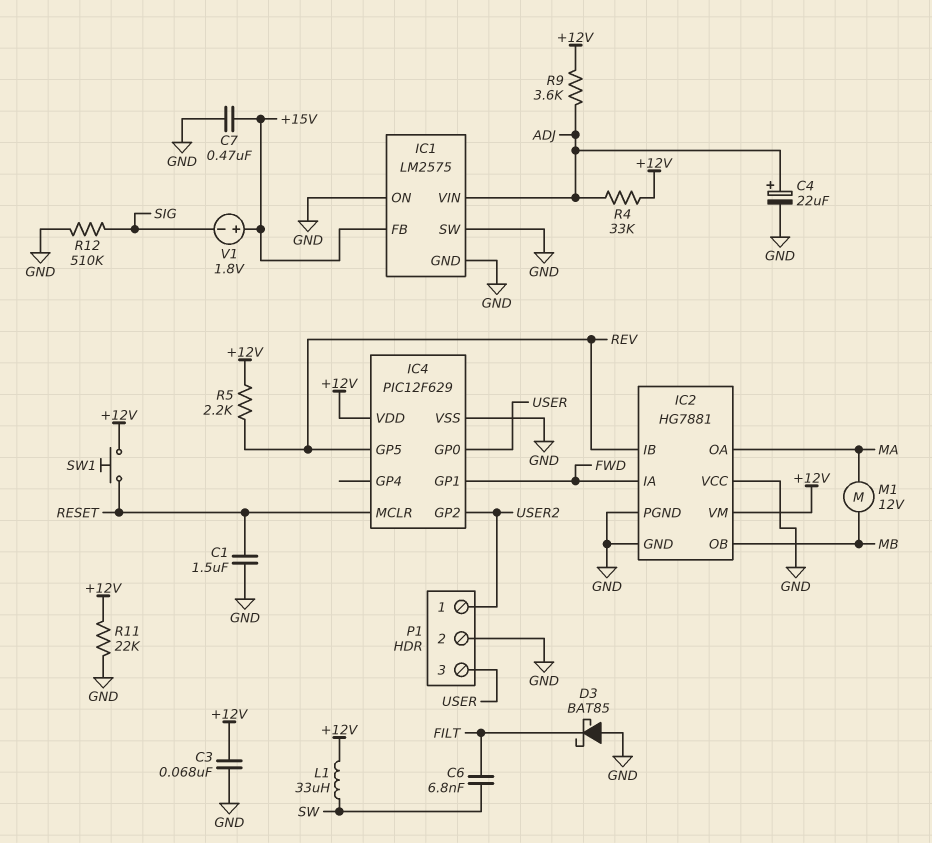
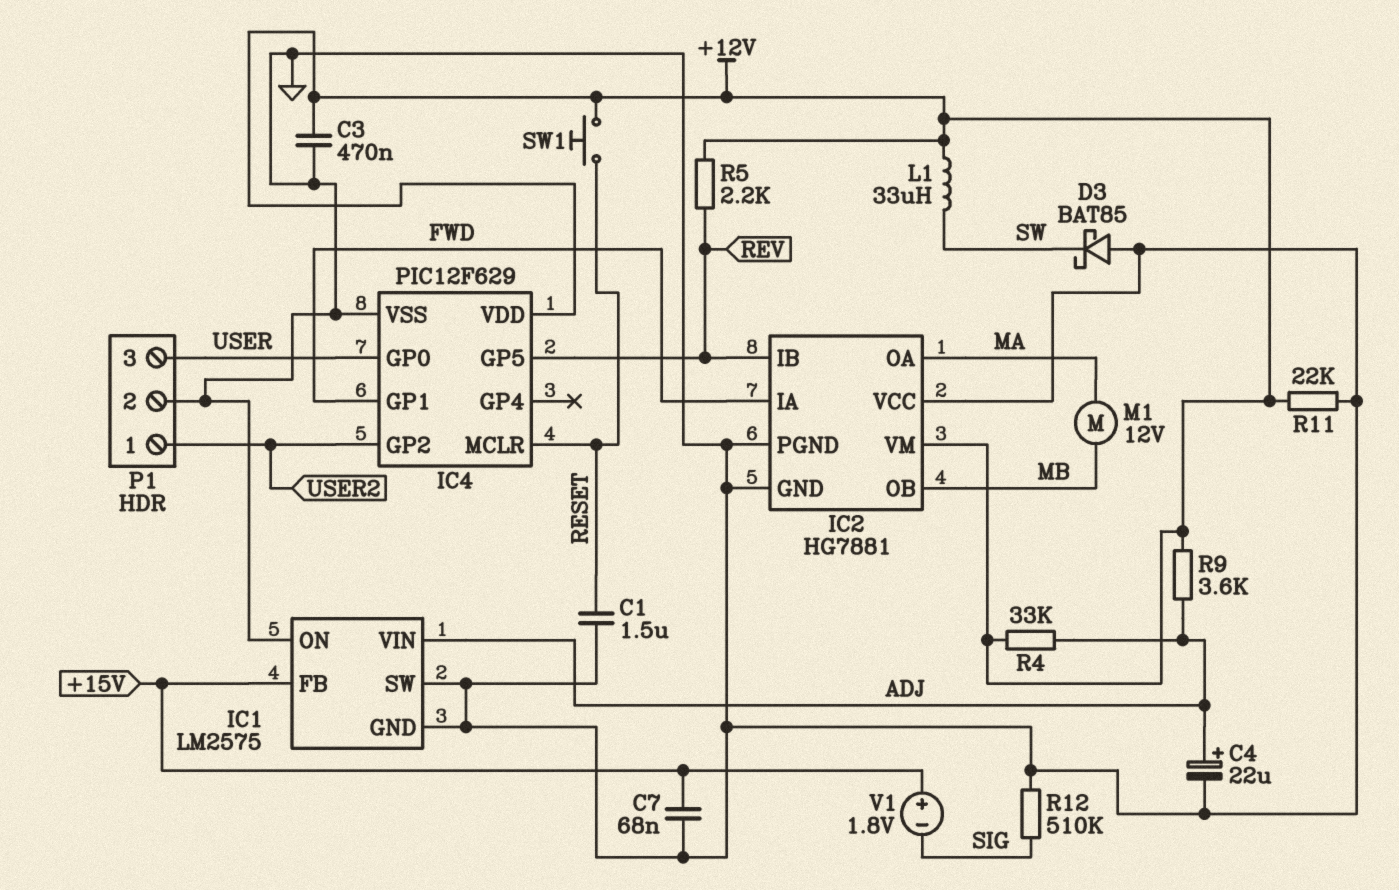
C3: 68nF (+12V, GND) -> 470nF (+12V, GND)
C6: 6.8nF (FILT, SW) -> none
C7: 470nF (+15V, GND) -> 68nF (+15V, GND)
D3: schottky BAT85 (A GND, K FILT) -> schottky BAT85 (A GND, K SW)

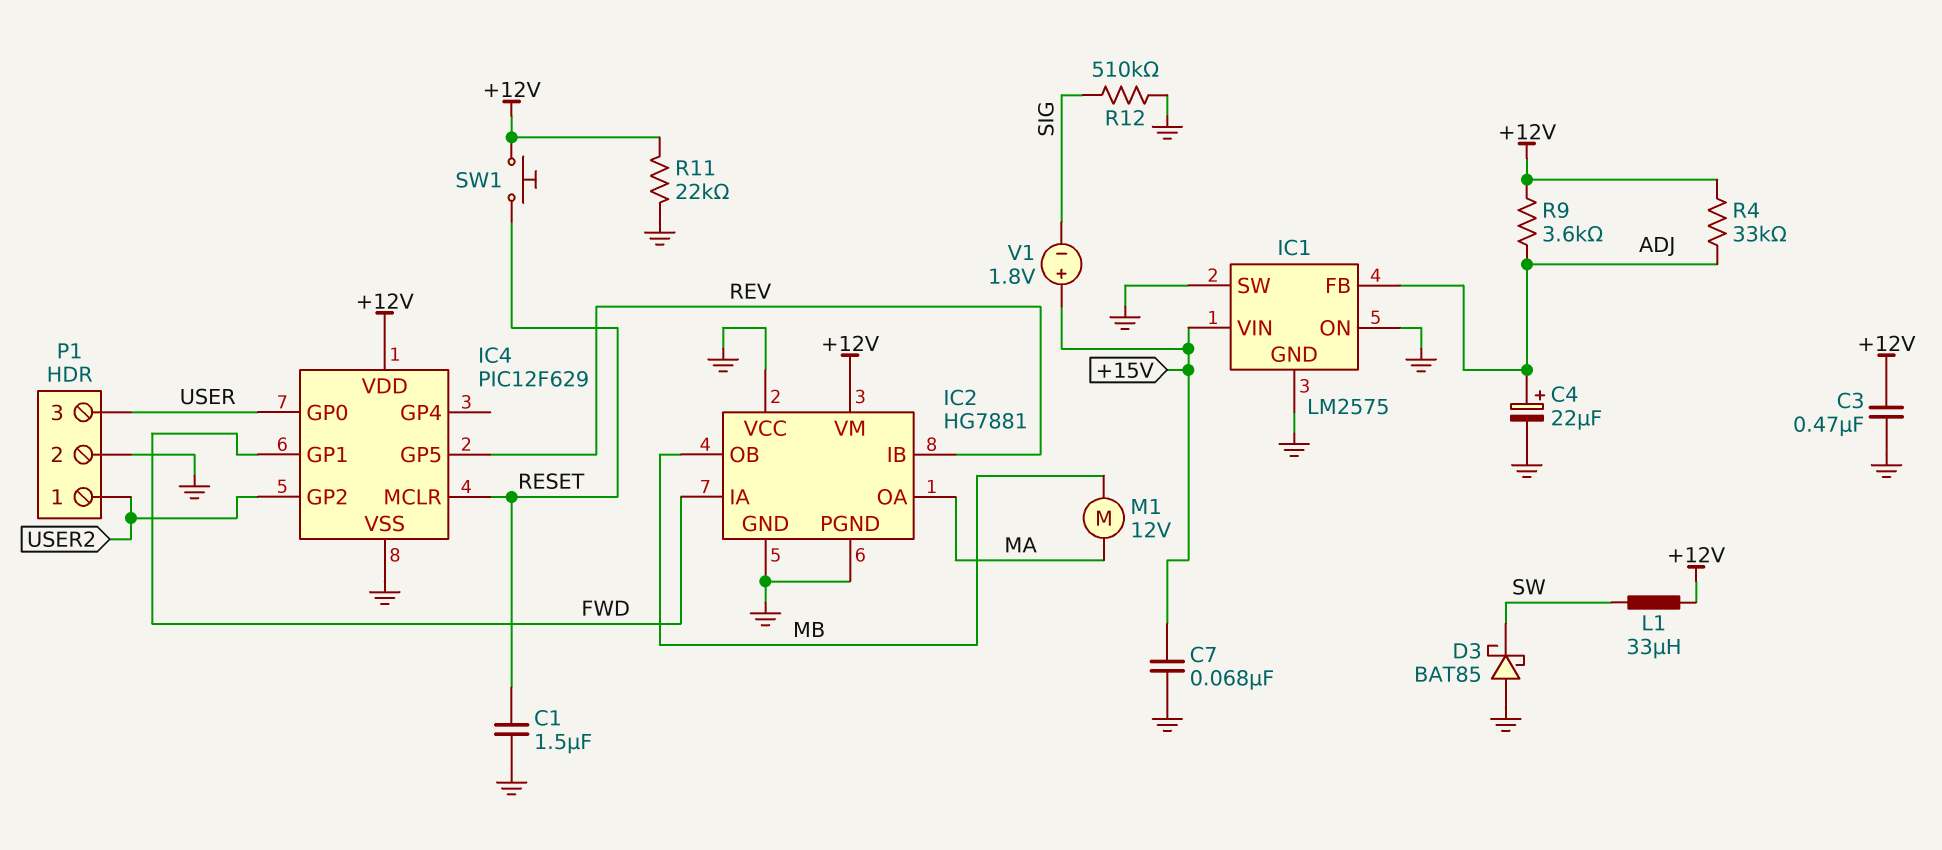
IC1 pin FB: +15V -> ADJ
IC1 pin VIN: ADJ -> +15V
R5: 2.2k (+12V, REV) -> none

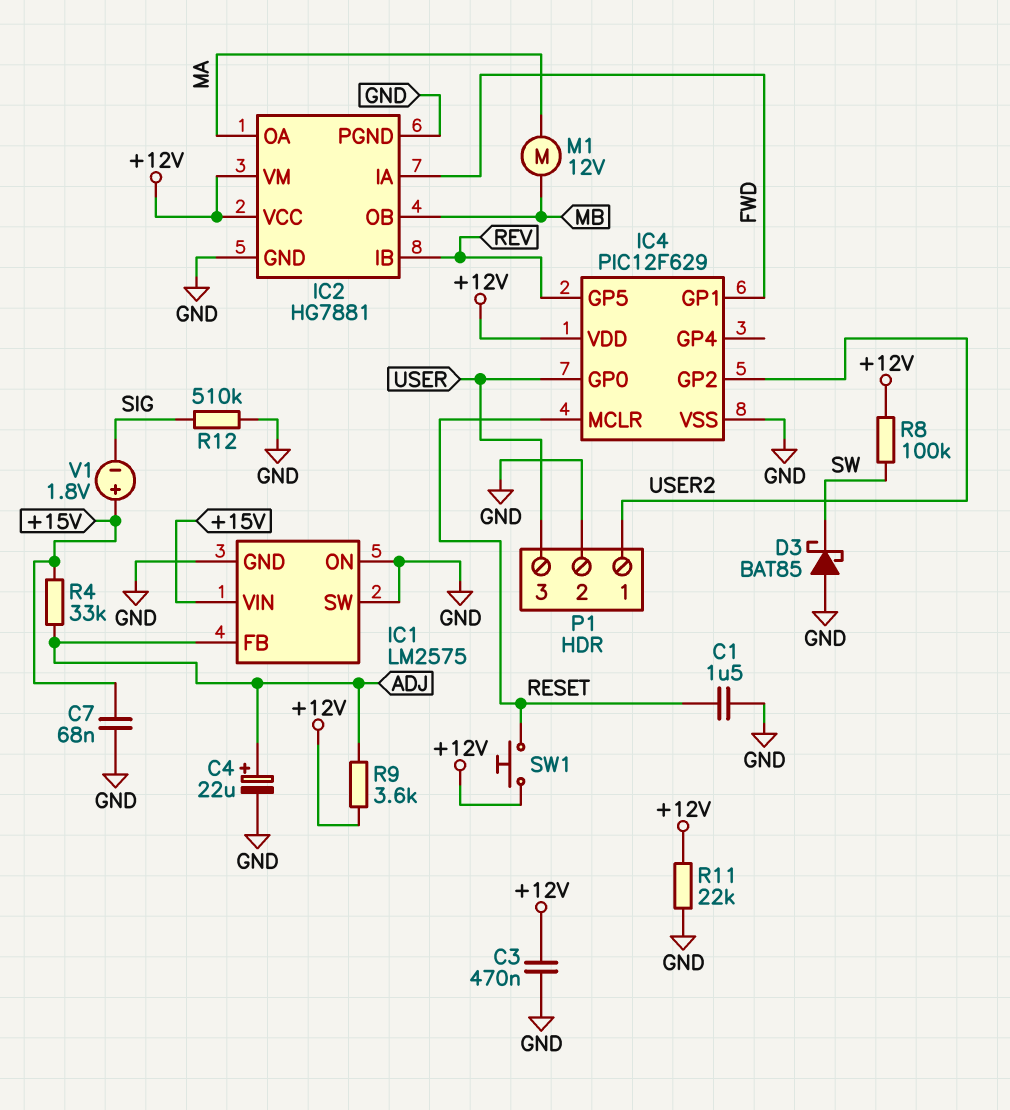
IC2 pin VCC: GND -> +12V
L1: 33uH (+12V, SW) -> none
R4: 33k (+12V, ADJ) -> 33k (+15V, ADJ)
R8: none -> 100k (+12V, SW)

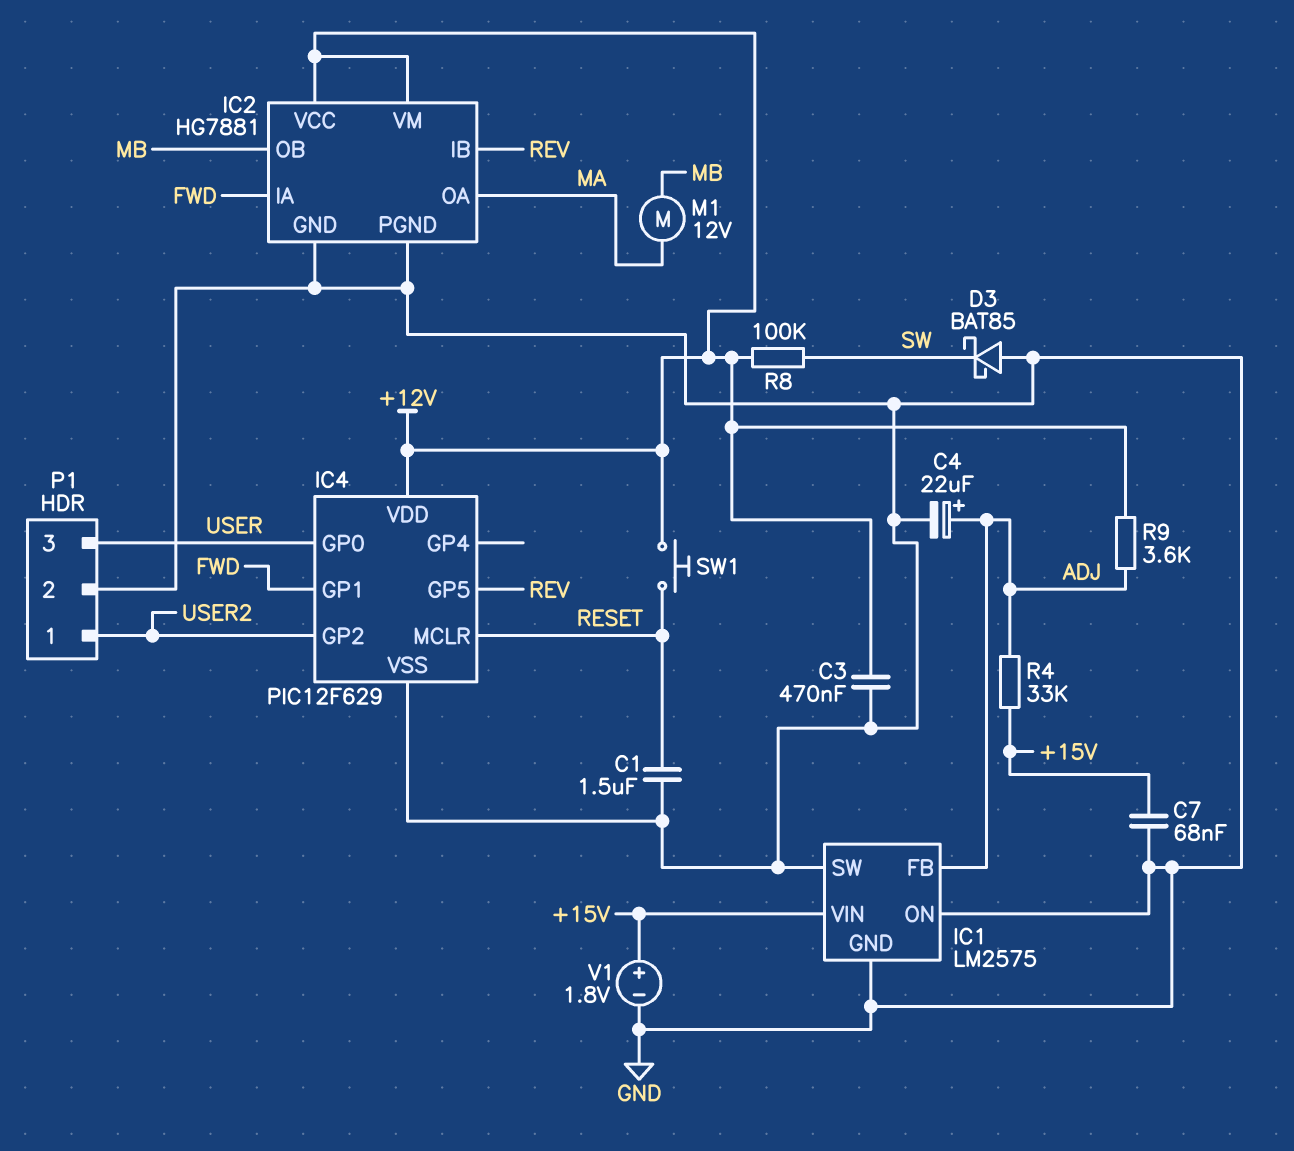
R11: 22k (+12V, GND) -> none
R12: 510k (GND, SIG) -> none
V1: 1.8V (plus +15V, minus SIG) -> 1.8V (plus +15V, minus GND)

